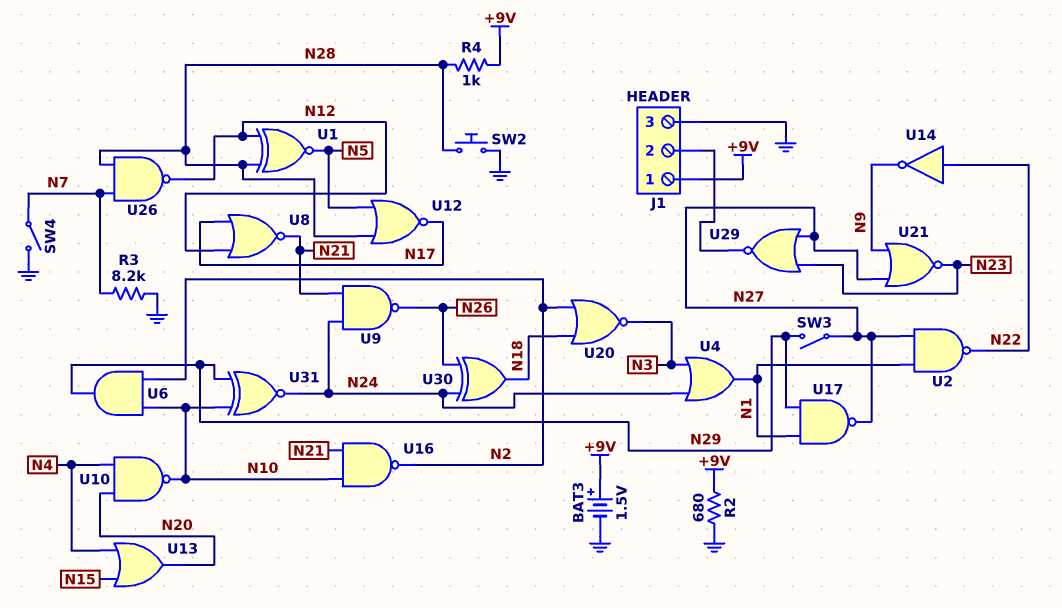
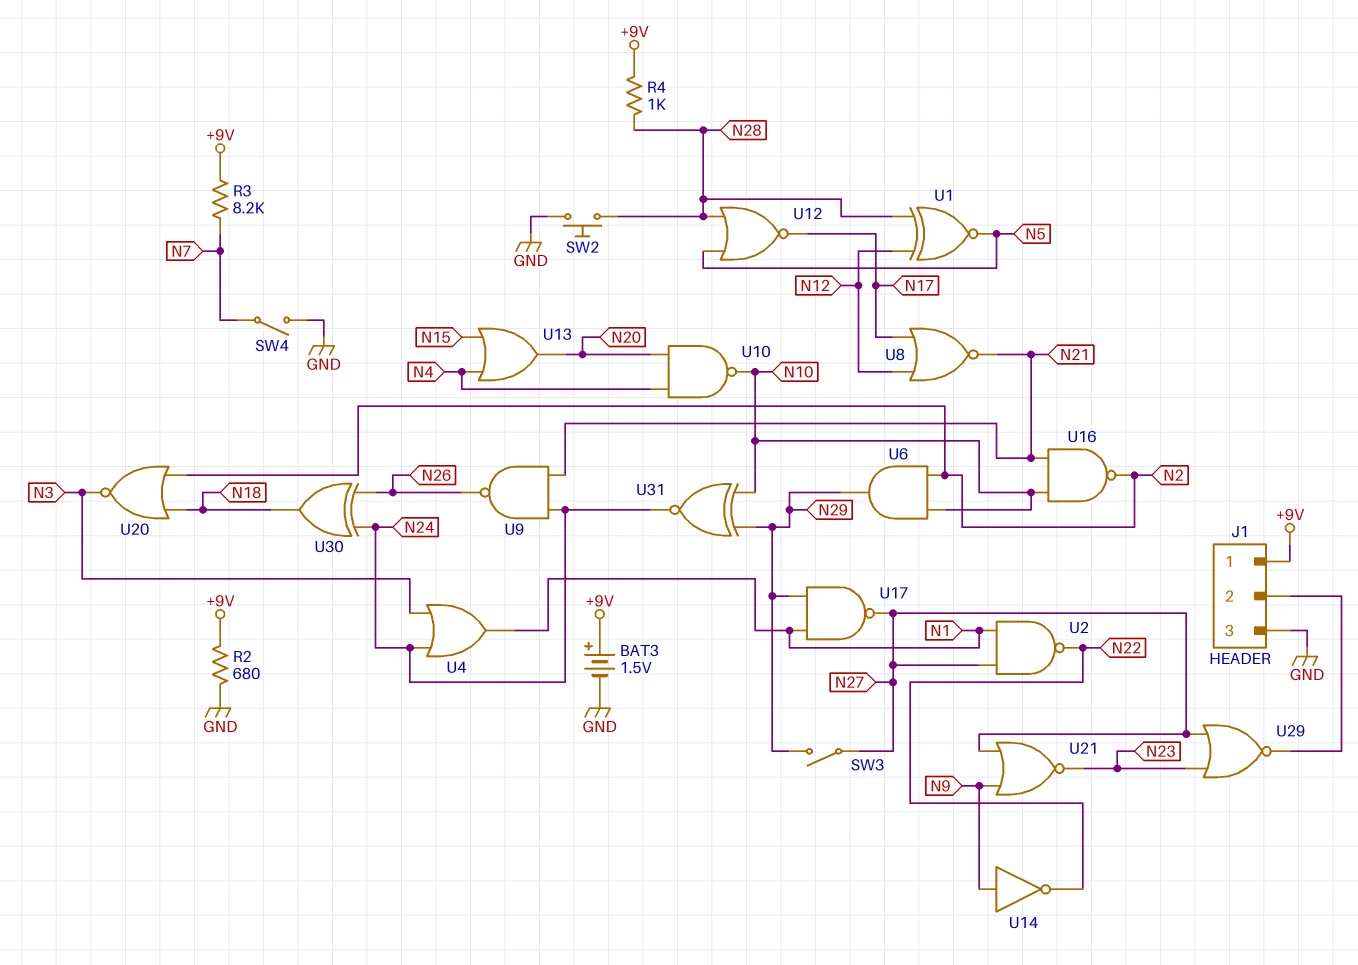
R3: 8.2k (GND, N7) -> 8.2k (+9V, N7)
U14: NOT (in N22, out N9) -> NOT (in N9, out N22)
U26: NAND (in N7, in N28, out N12) -> none

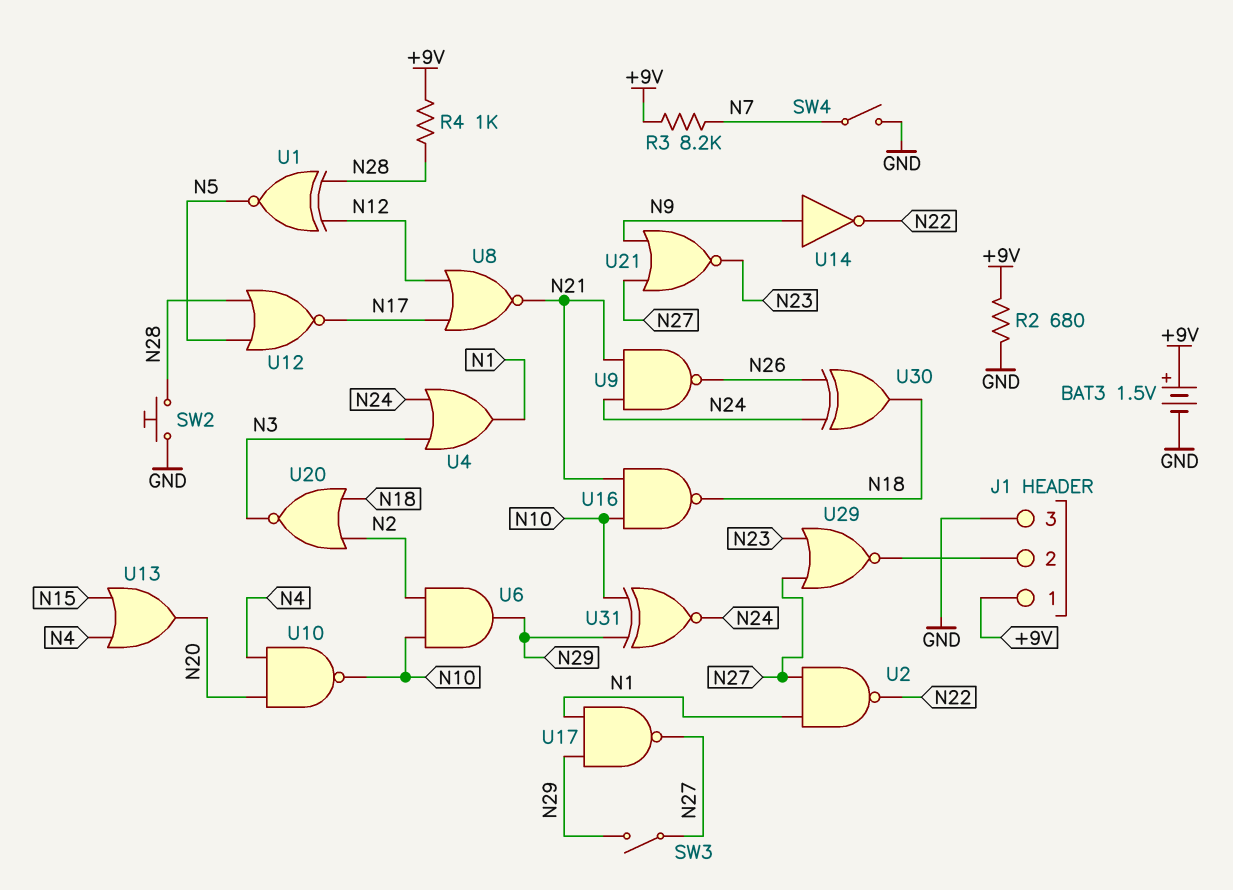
U16: NAND (in N10, in N21, out N2) -> NAND (in N10, in N21, out N18)

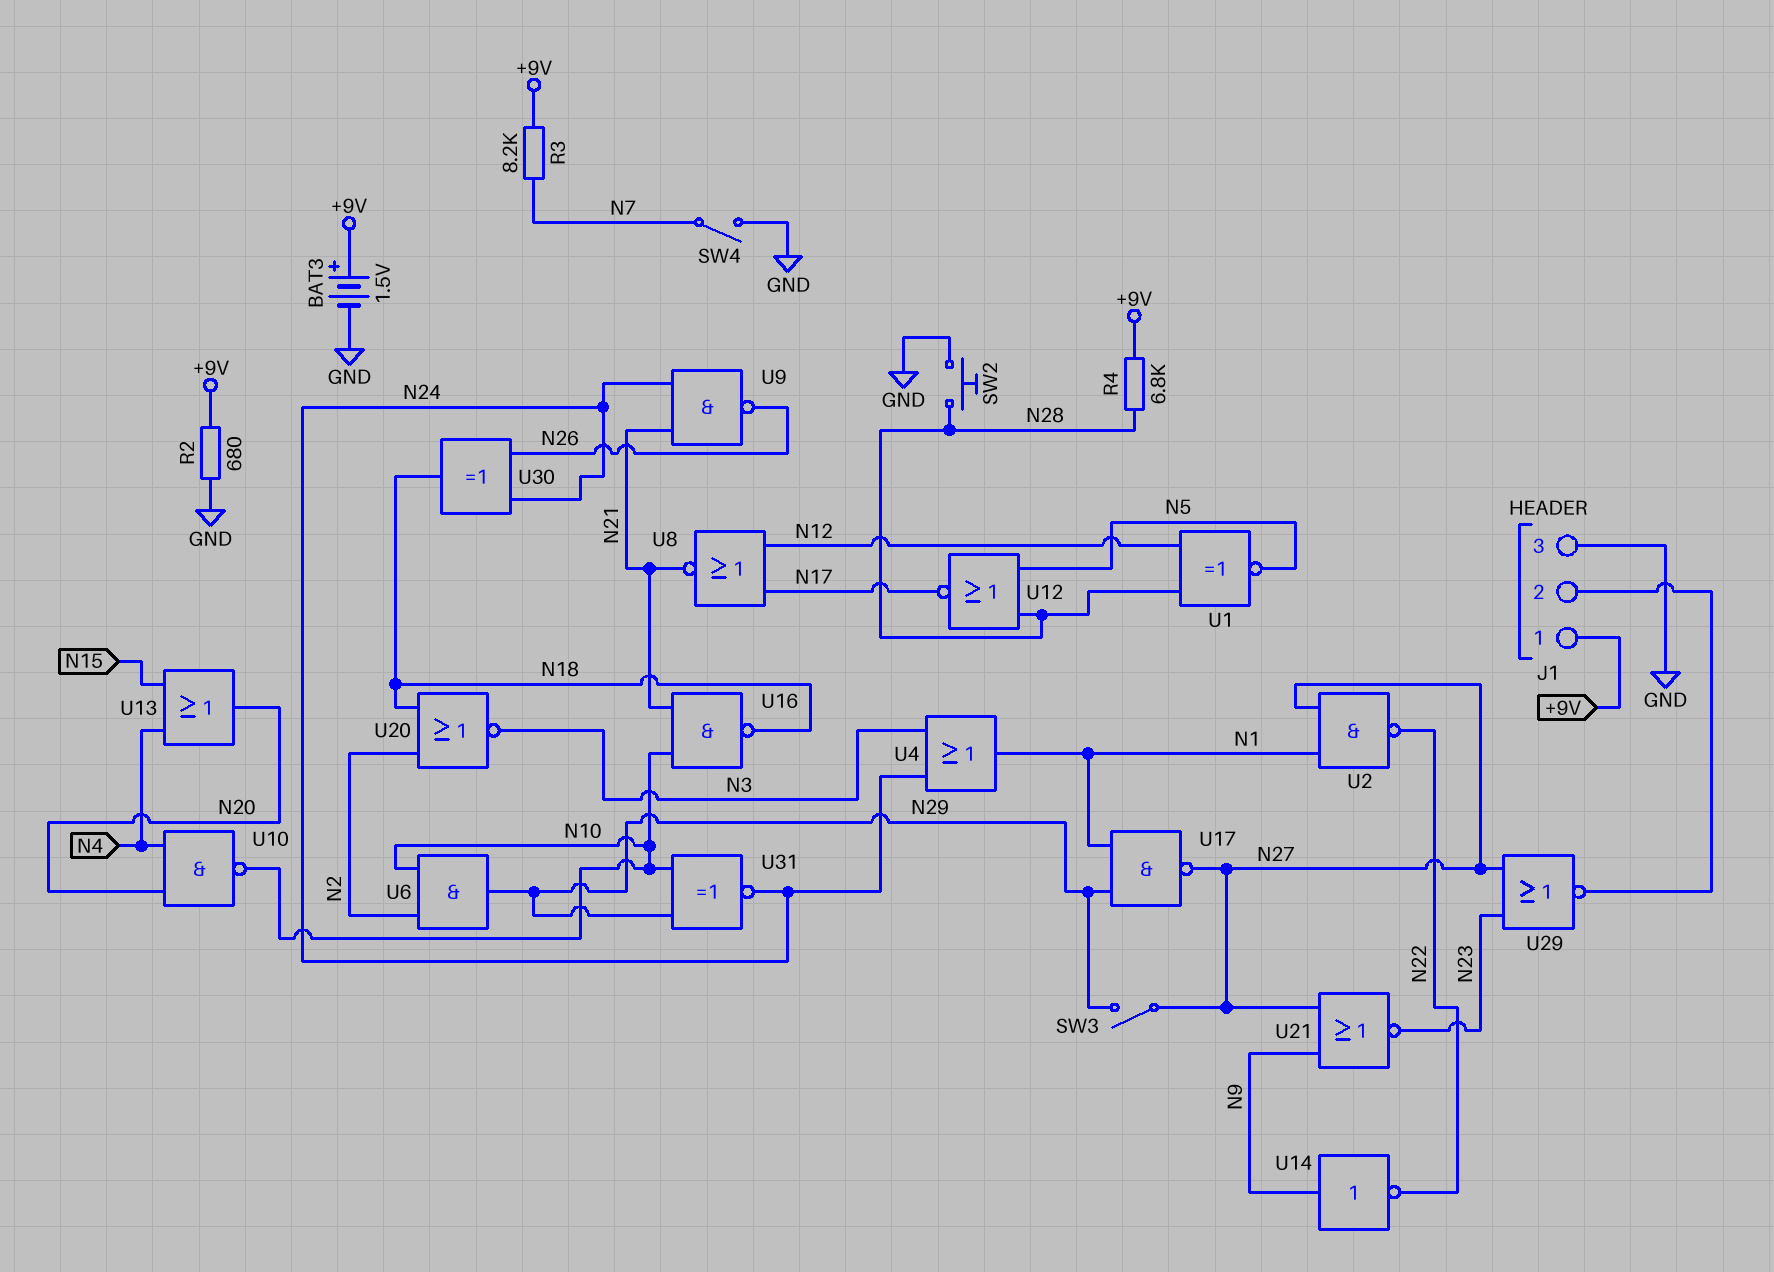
R4: 1k (+9V, N28) -> 6.8k (+9V, N28)

